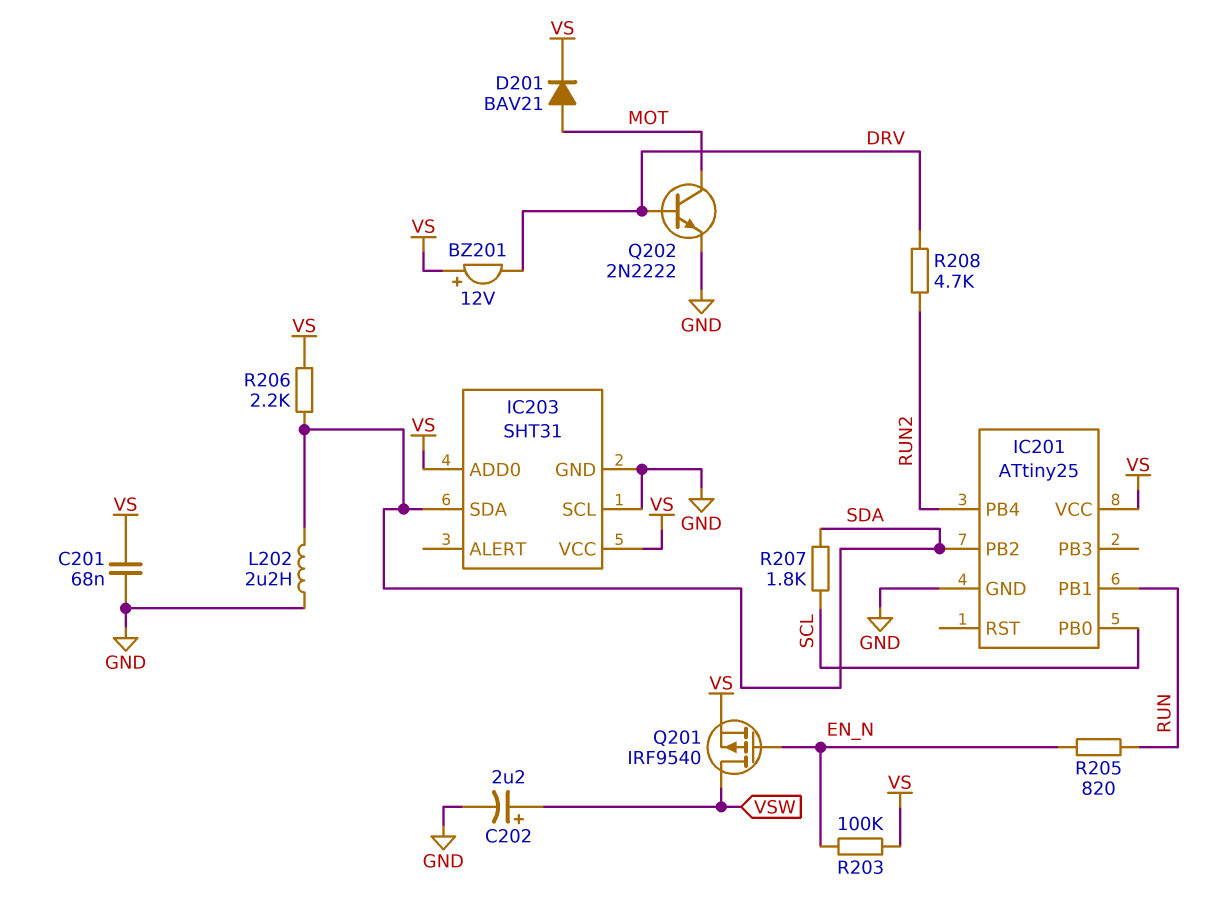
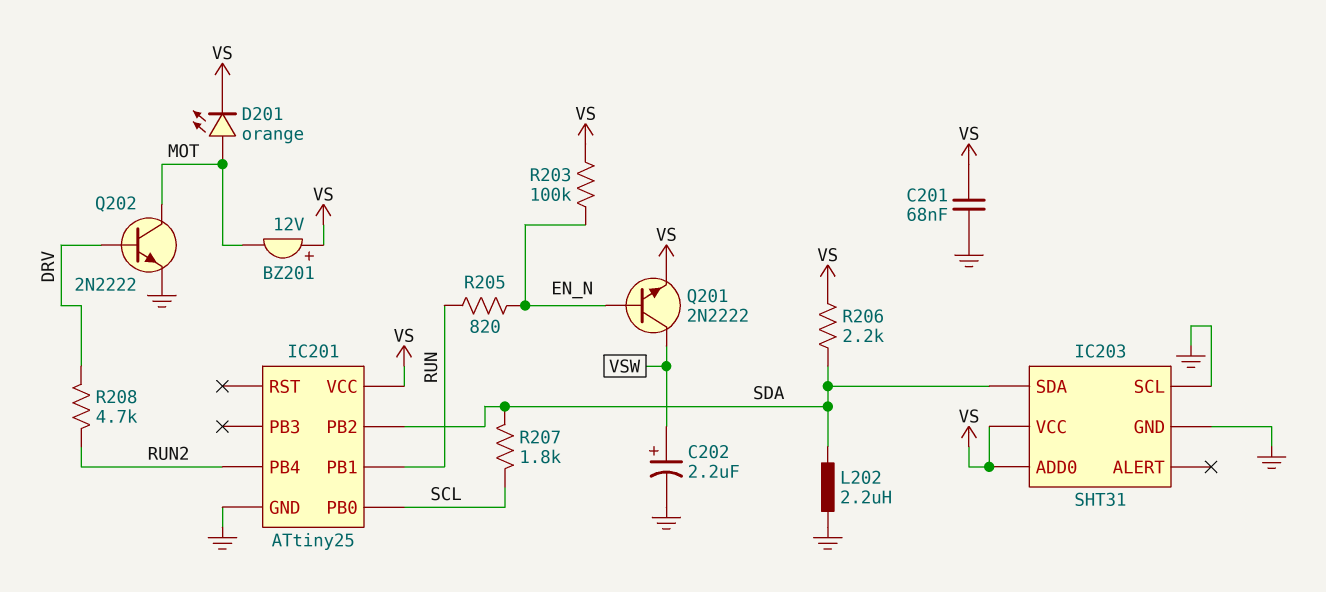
BZ201: buzzer 12V (plus VS, minus DRV) -> buzzer 12V (plus VS, minus MOT)
D201: diode BAV21 (A MOT, K VS) -> LED orange (A MOT, K VS)
Q201: PMOS IRF9540 (G EN_N, D VSW, S VS) -> NPN 2N2222 (B EN_N, C VSW, E VS)

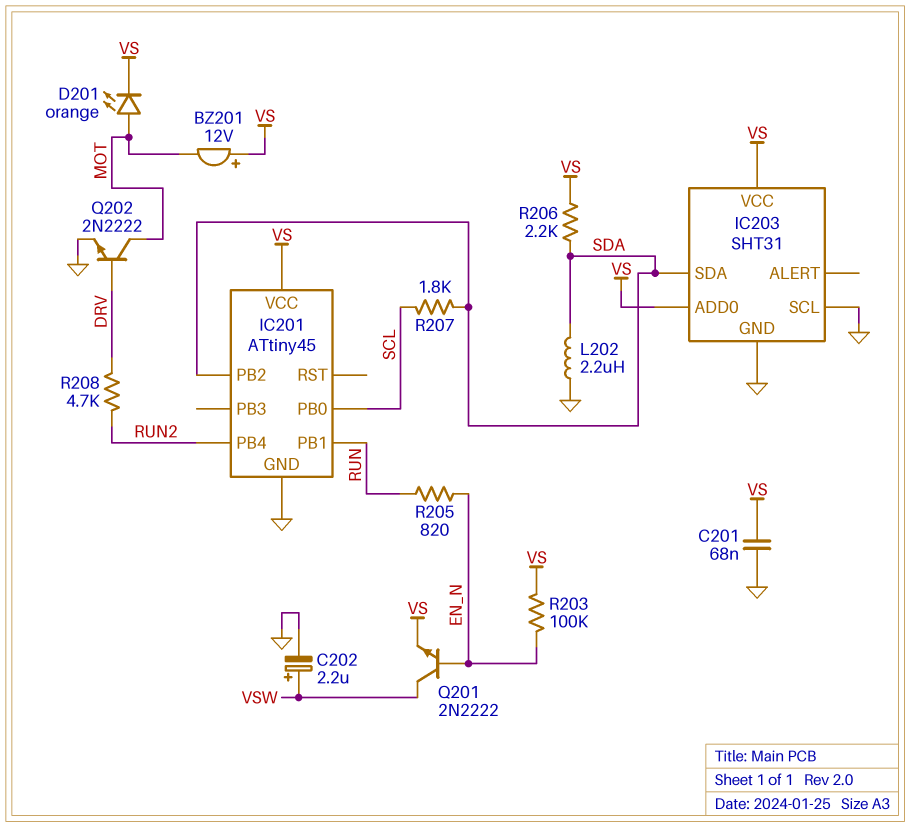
IC201: ATtiny25 -> ATtiny45

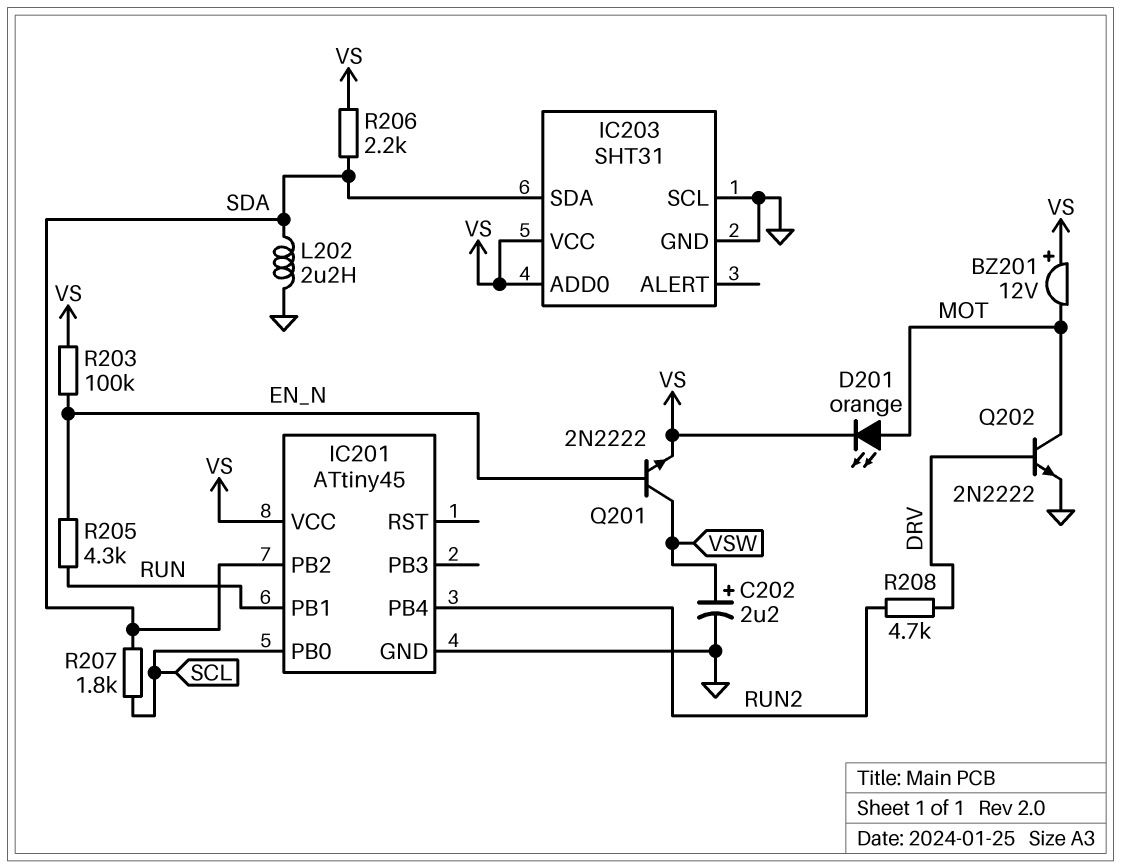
C201: 68nF (GND, VS) -> none
R205: 820 (EN_N, RUN) -> 4.3k (EN_N, RUN)

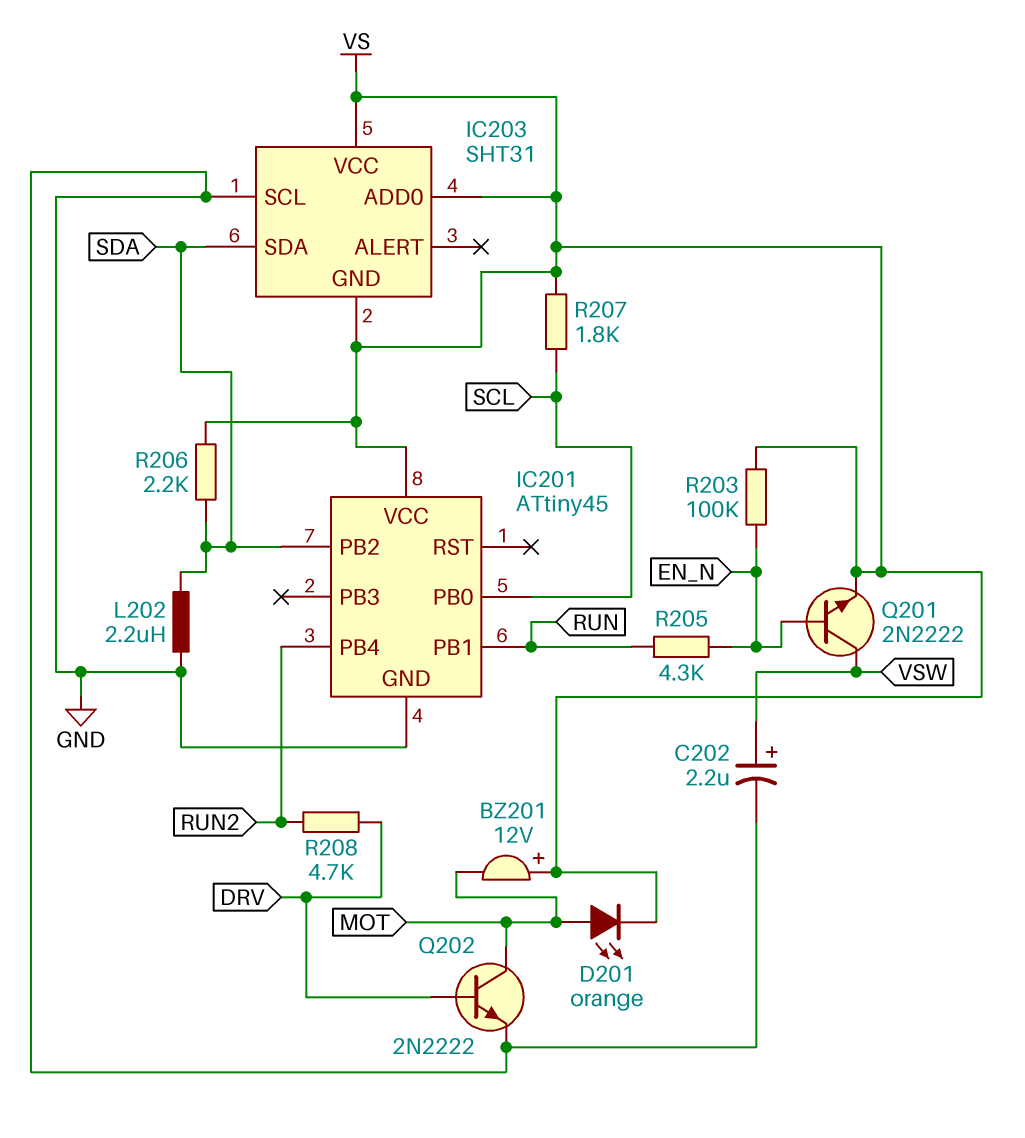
IC203 pin GND: GND -> VS
R207: 1.8k (SCL, SDA) -> 1.8k (SCL, VS)

